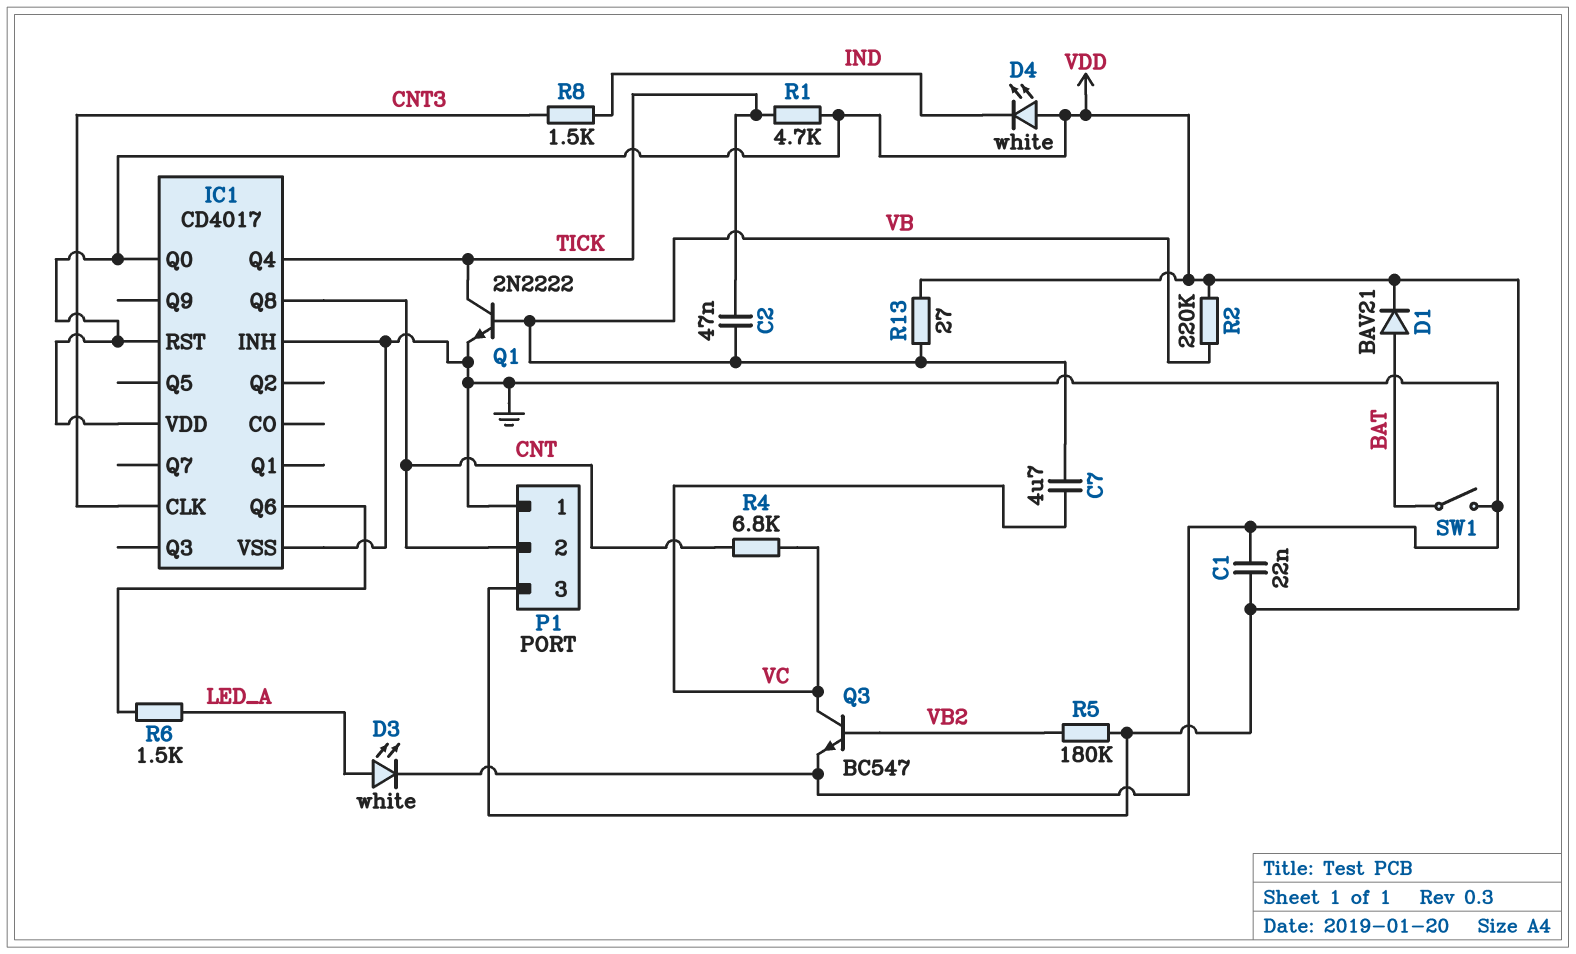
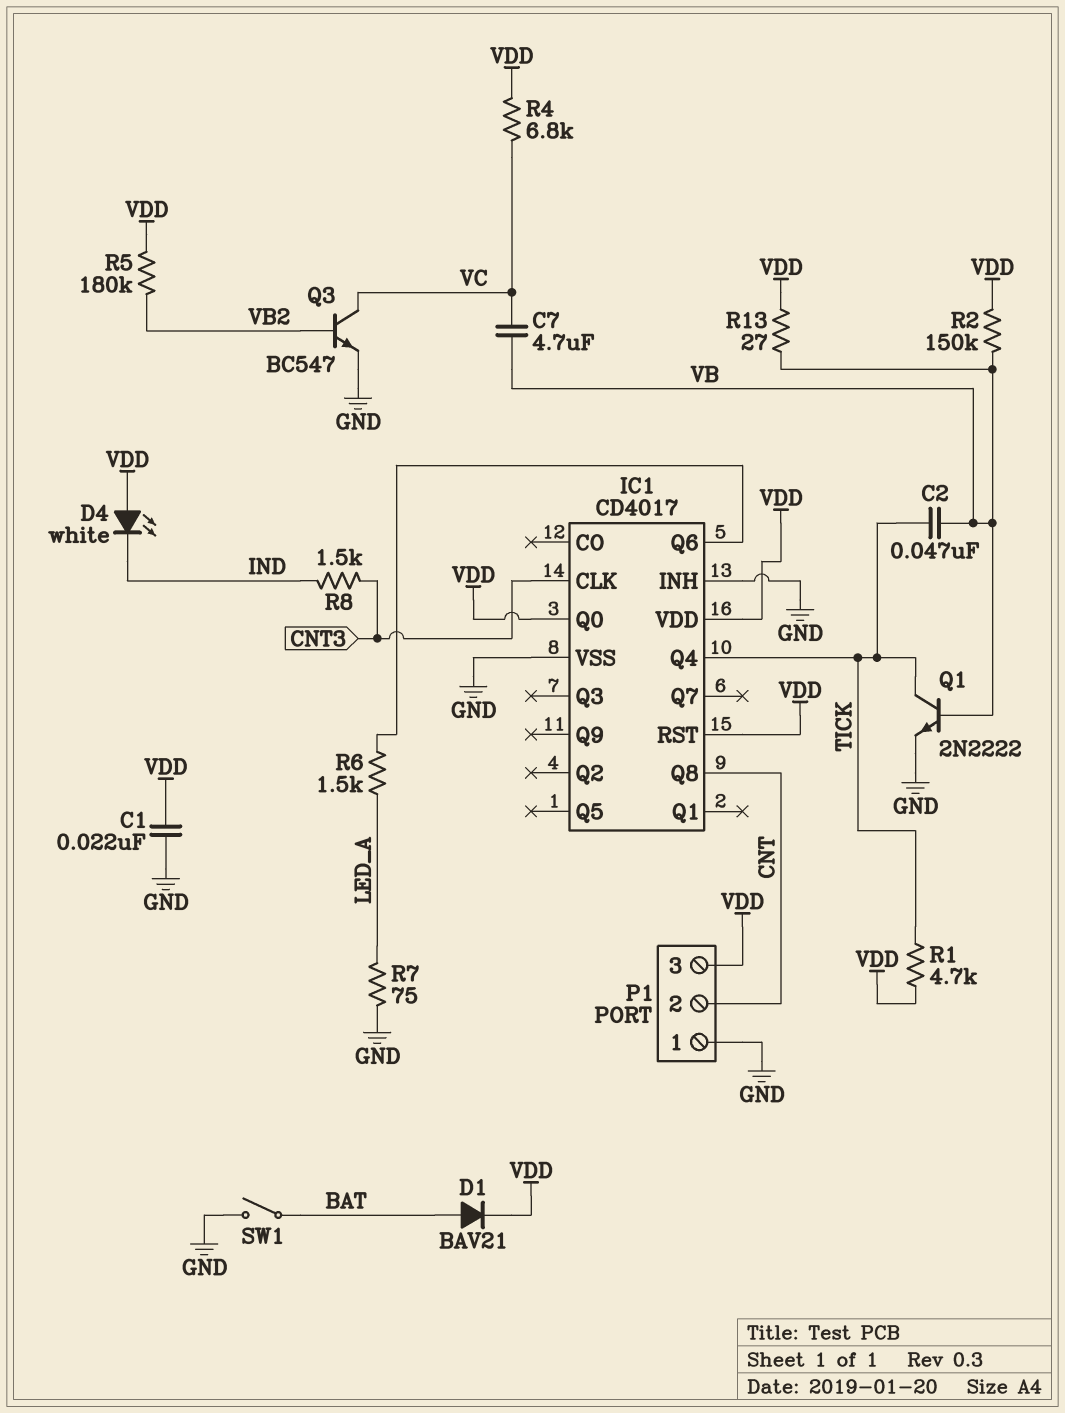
D3: LED white (A LED_A, K GND) -> none
R2: 220k (VB, VDD) -> 150k (VB, VDD)
R4: 6.8k (CNT, VC) -> 6.8k (VC, VDD)
R7: none -> 75 (GND, LED_A)

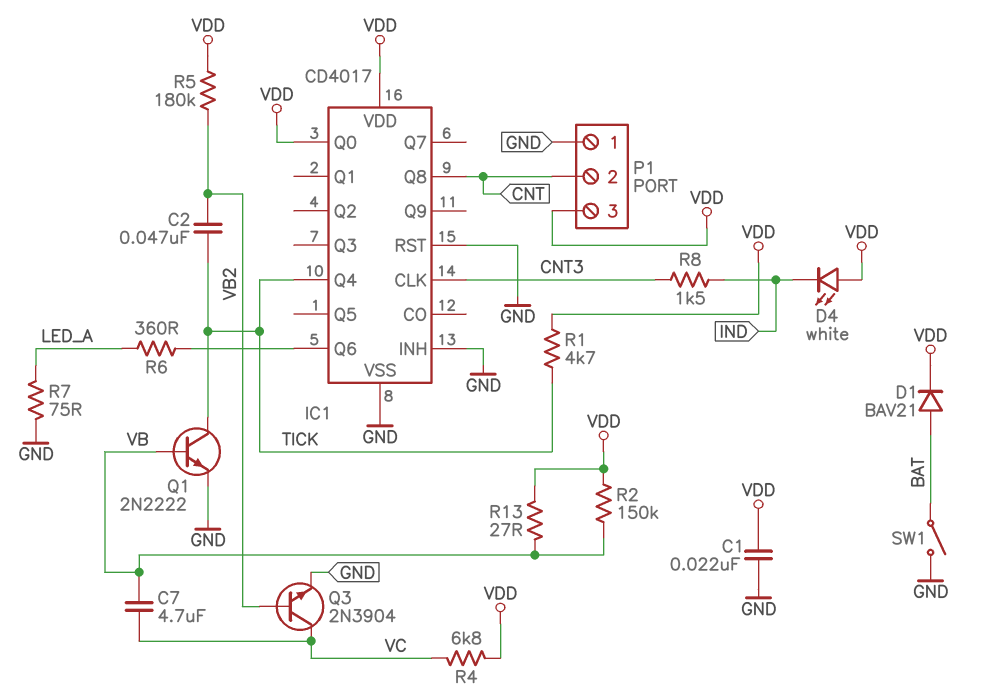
C2: 47nF (TICK, VB) -> 47nF (TICK, VB2)
IC1 pin RST: VDD -> GND
Q3: NPN BC547 (B VB2, C VC, E GND) -> NPN 2N3904 (B VB2, C VC, E GND)
R6: 1.5k (IC1/Q6, LED_A) -> 360 (IC1/Q6, LED_A)

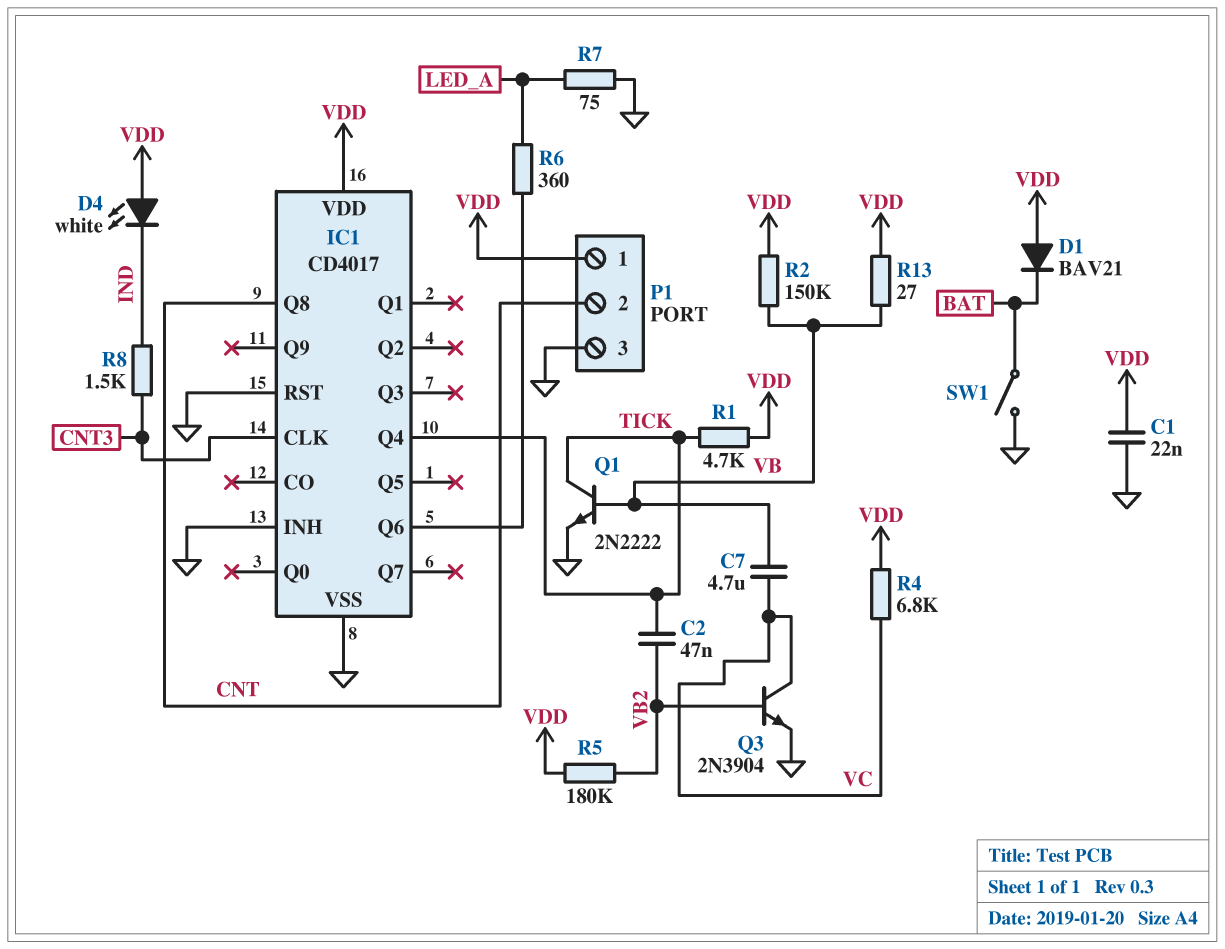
D1: diode BAV21 (A BAT, K VDD) -> diode BAV21 (A VDD, K BAT)
IC1 pin Q0: VDD -> none
P1 pin 1: GND -> VDD
P1 pin 3: VDD -> GND

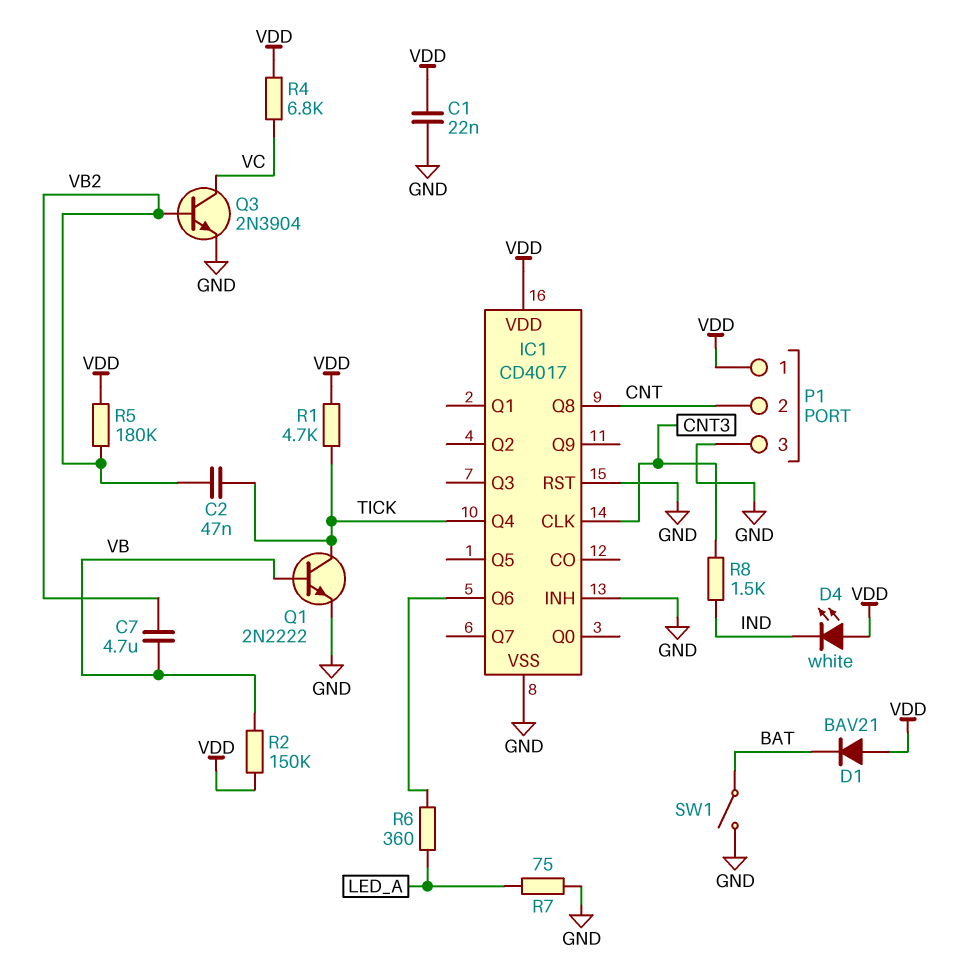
C7: 4.7uF (VB, VC) -> 4.7uF (VB, VB2)
R13: 27 (VB, VDD) -> none

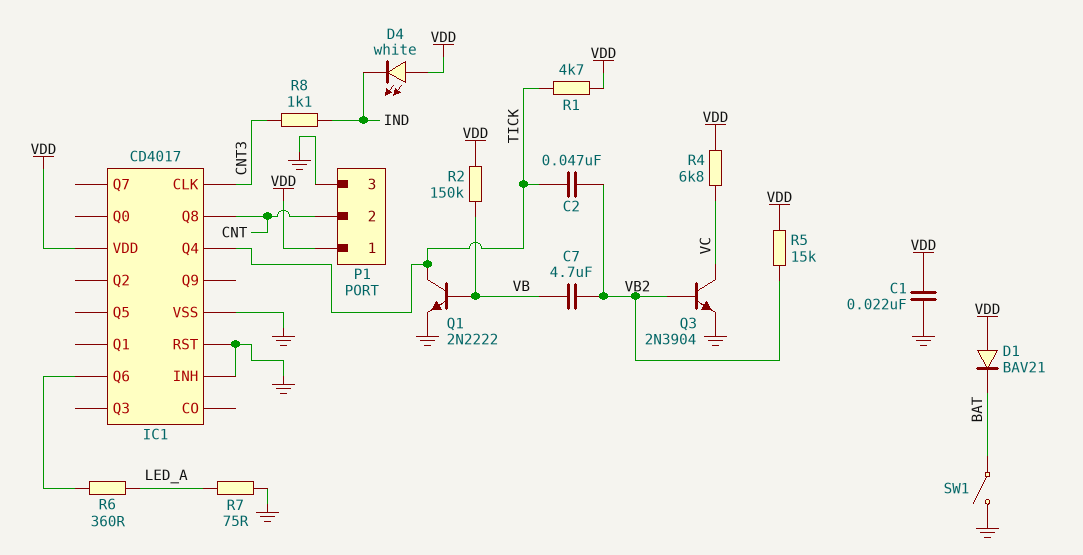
R5: 180k (VB2, VDD) -> 15k (VB2, VDD)
R8: 1.5k (CNT3, IND) -> 1.1k (CNT3, IND)

